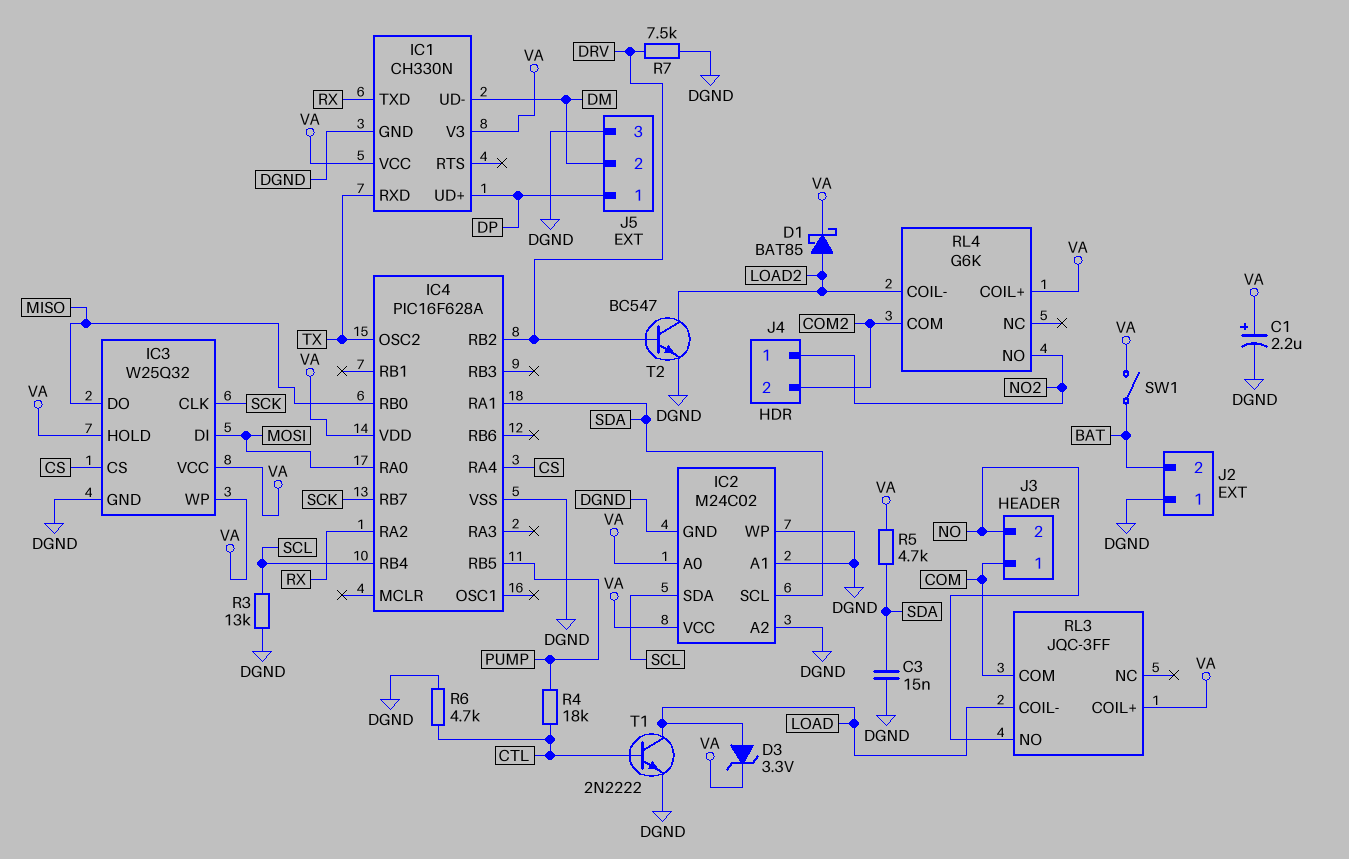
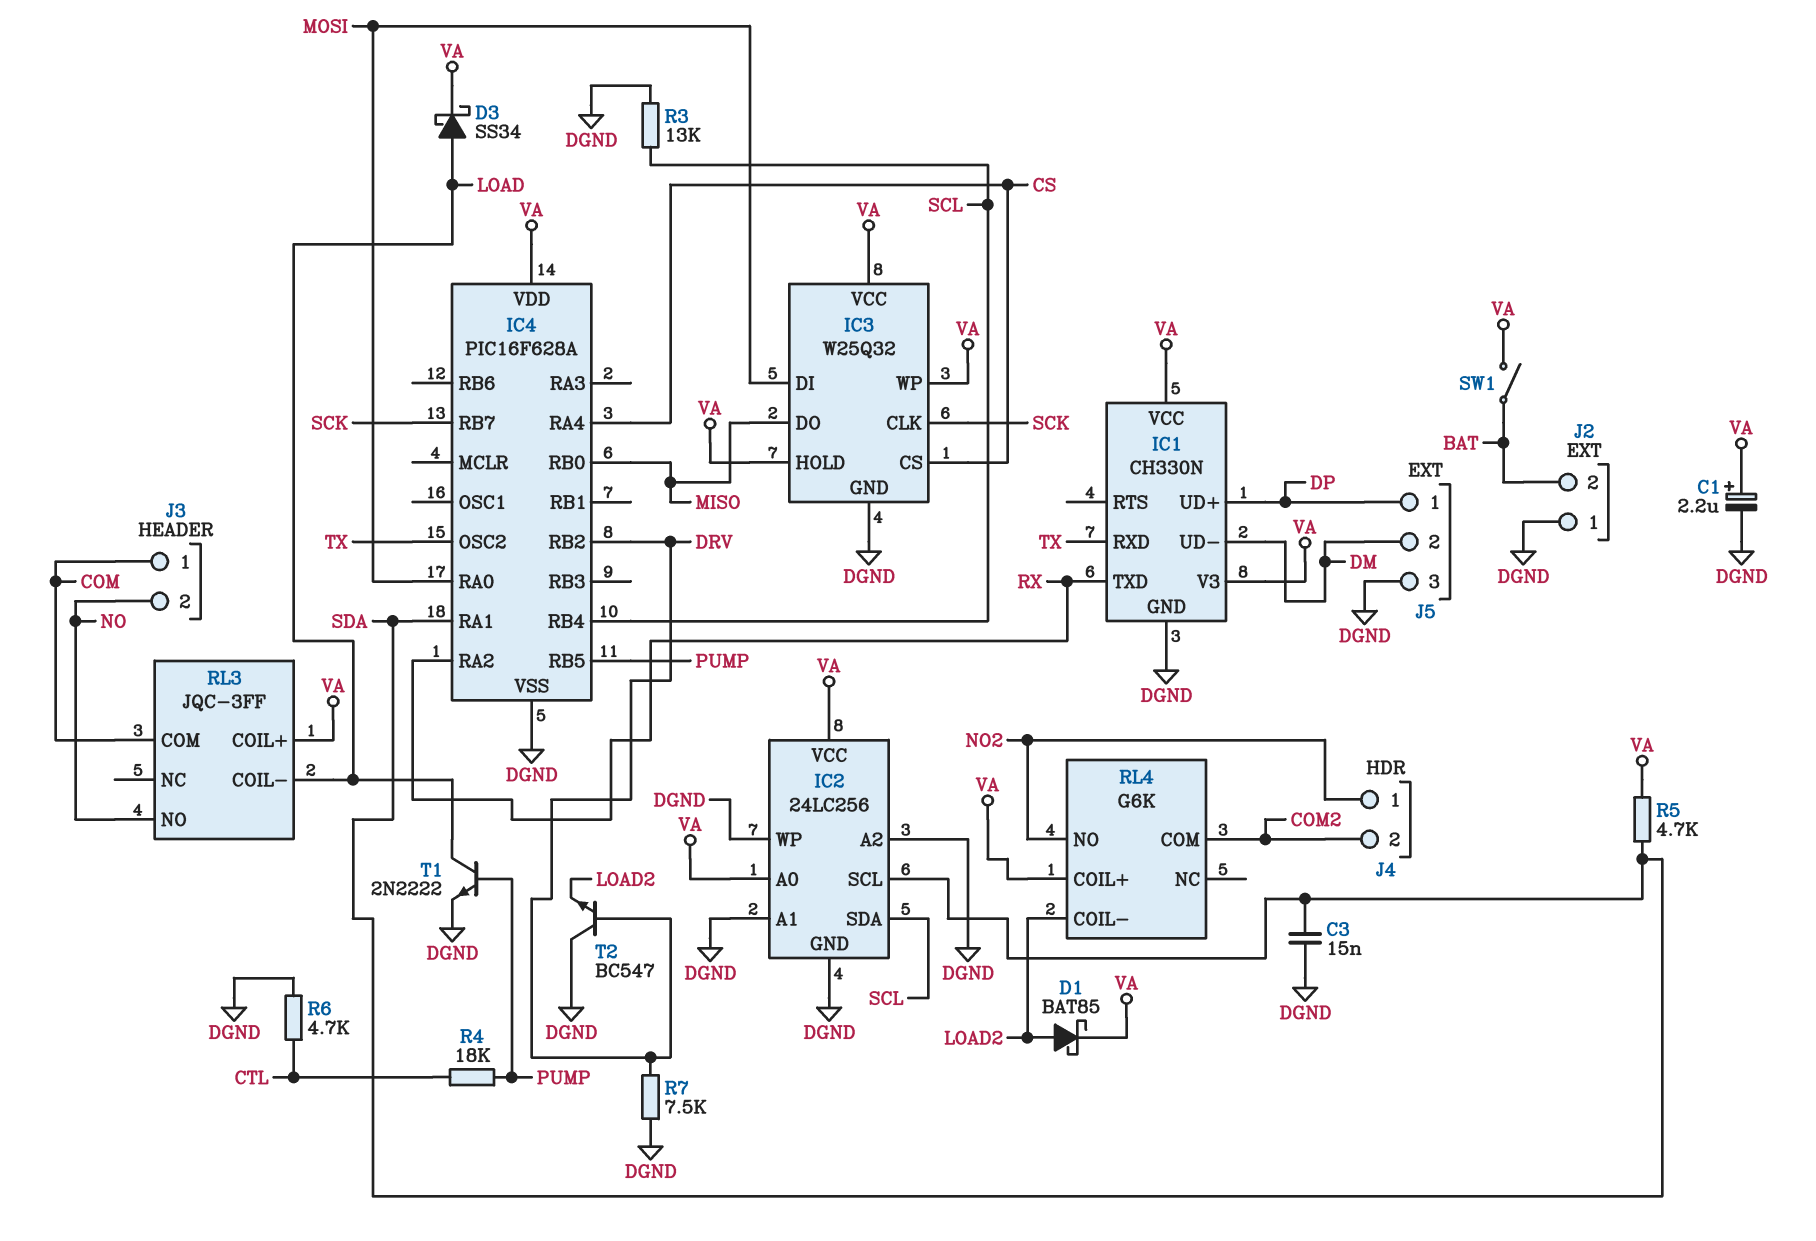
D3: zener 3.3V (A LOAD, K VA) -> schottky SS34 (A LOAD, K VA)
IC2: M24C02 -> 24LC256
T1: NPN 2N2222 (B CTL, C LOAD, E DGND) -> NPN 2N2222 (B PUMP, C LOAD, E DGND)
T2: NPN BC547 (B DRV, C LOAD2, E DGND) -> NPN BC547 (B DRV, C DGND, E LOAD2)

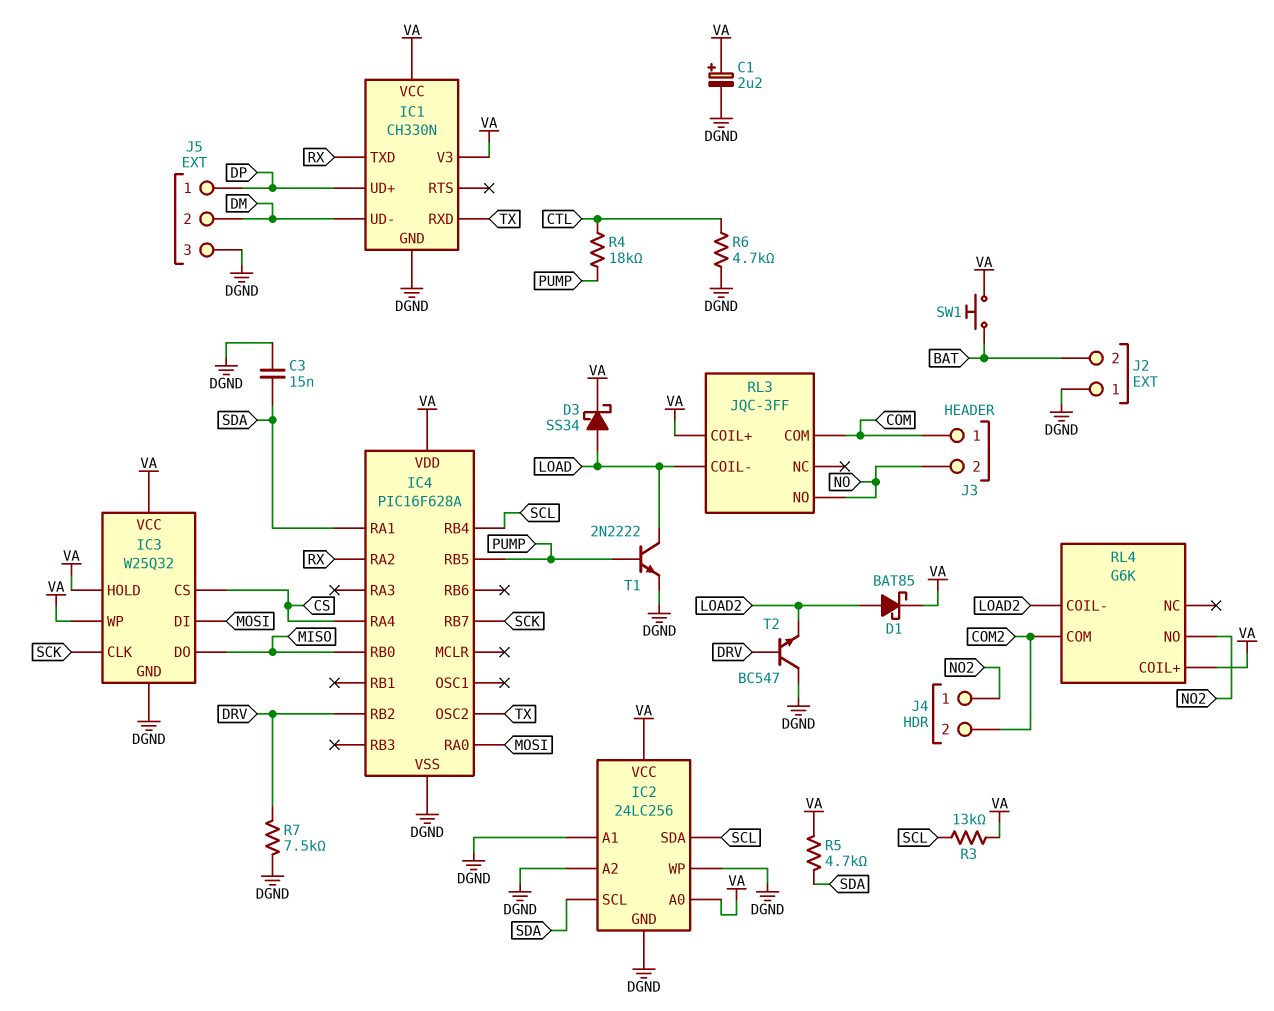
R3: 13k (DGND, SCL) -> 13k (SCL, VA)
SW1: switch (BAT, VA) -> button (BAT, VA)

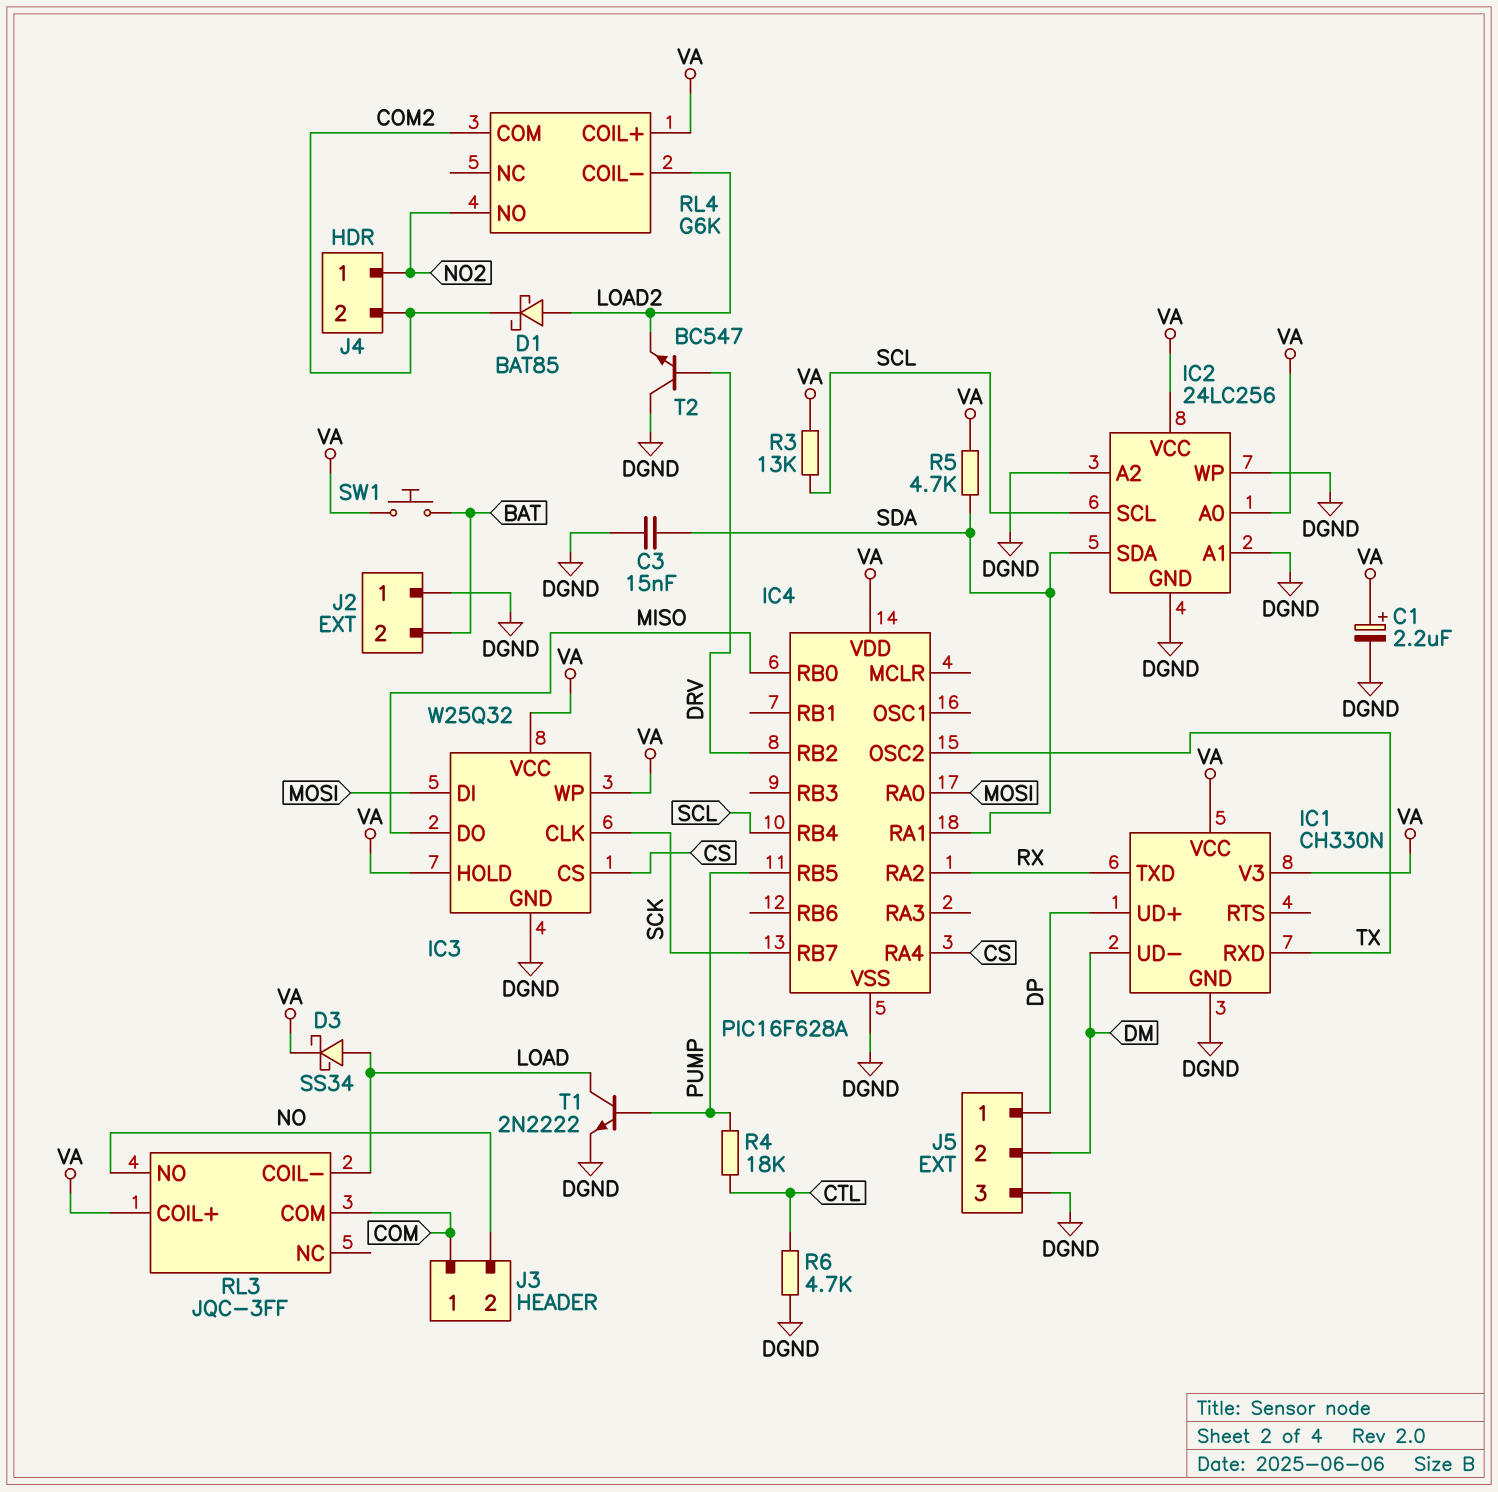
D1: schottky BAT85 (A LOAD2, K VA) -> schottky BAT85 (A LOAD2, K COM2)
IC2 pin SCL: SDA -> SCL
IC2 pin SDA: SCL -> SDA
R7: 7.5k (DGND, DRV) -> none

